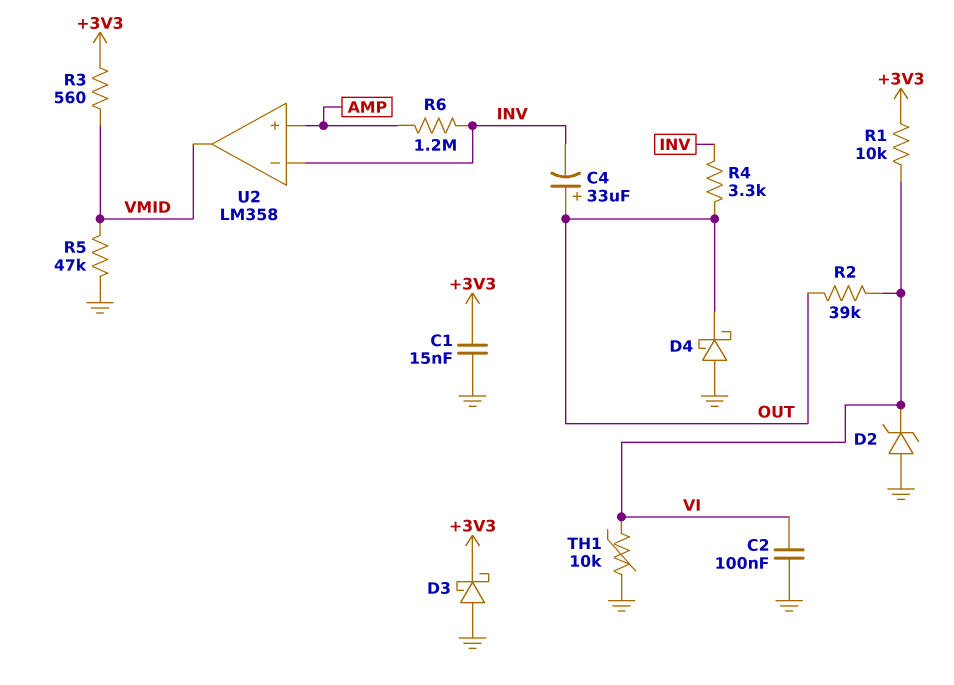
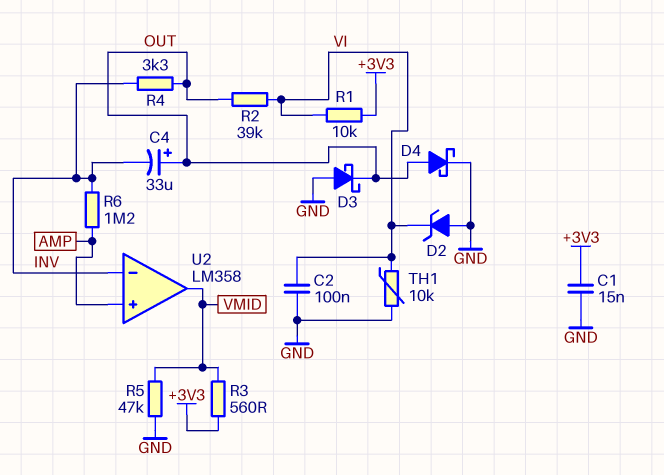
D3: schottky (A GND, K +3V3) -> schottky (A GND, K OUT)
D4: schottky (A GND, K OUT) -> schottky (A OUT, K GND)

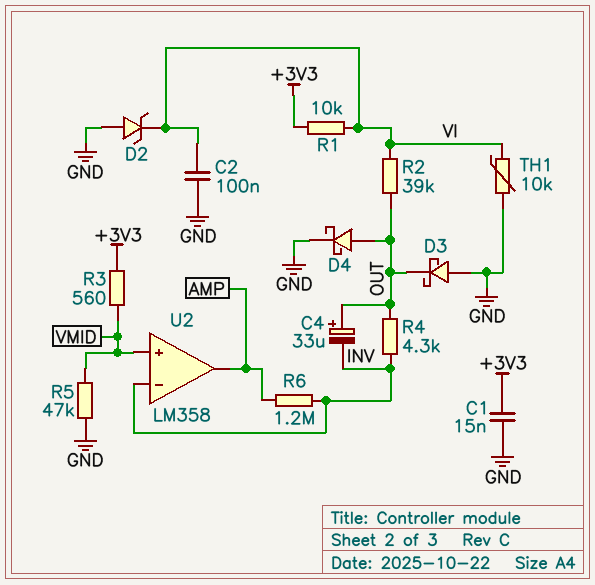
R4: 3.3k (INV, OUT) -> 4.3k (INV, OUT)
U2 pin in+: AMP -> VMID
U2 pin out: VMID -> AMP

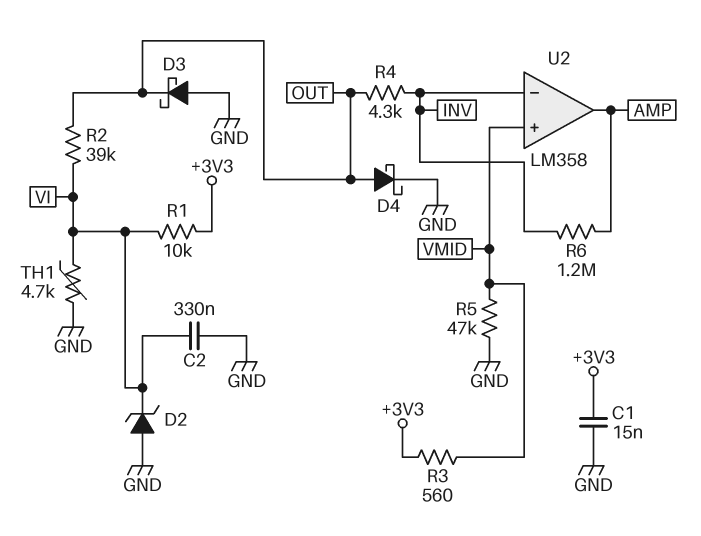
C2: 100nF (GND, VI) -> 330nF (GND, VI)
C4: 33uF (plus OUT, minus INV) -> none
TH1: 10k (GND, VI) -> 4.7k (GND, VI)

